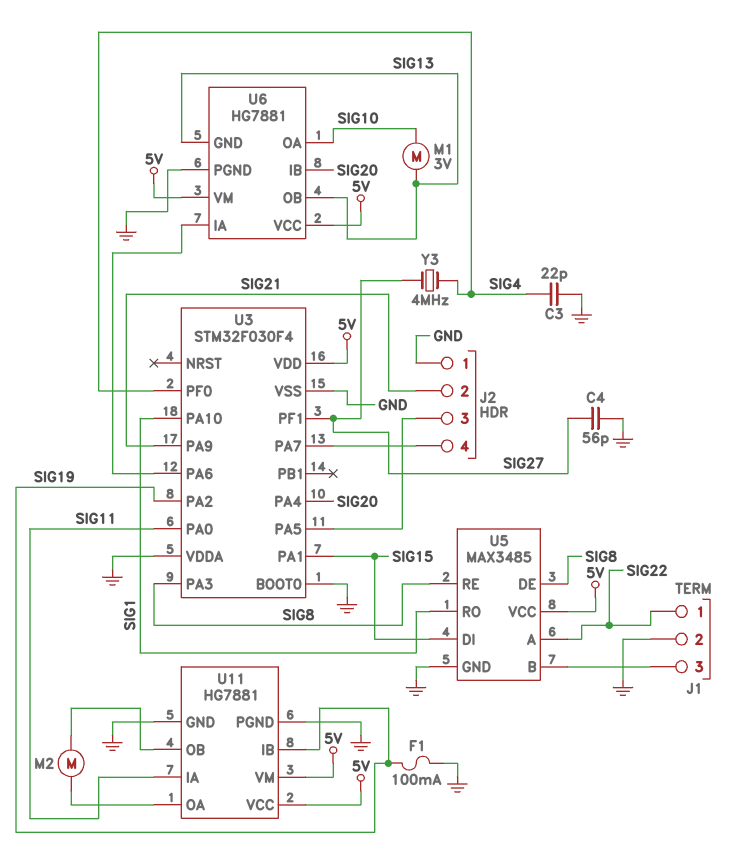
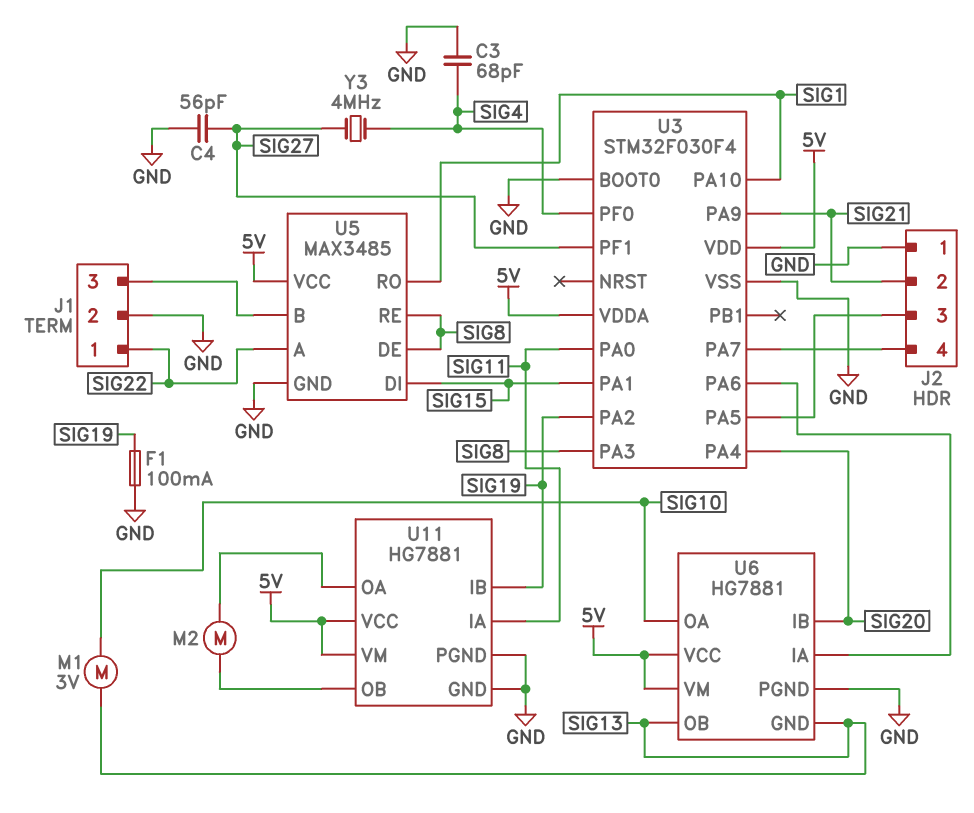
C3: 22pF (GND, SIG4) -> 68pF (GND, SIG4)
U3 pin VDDA: GND -> 5V

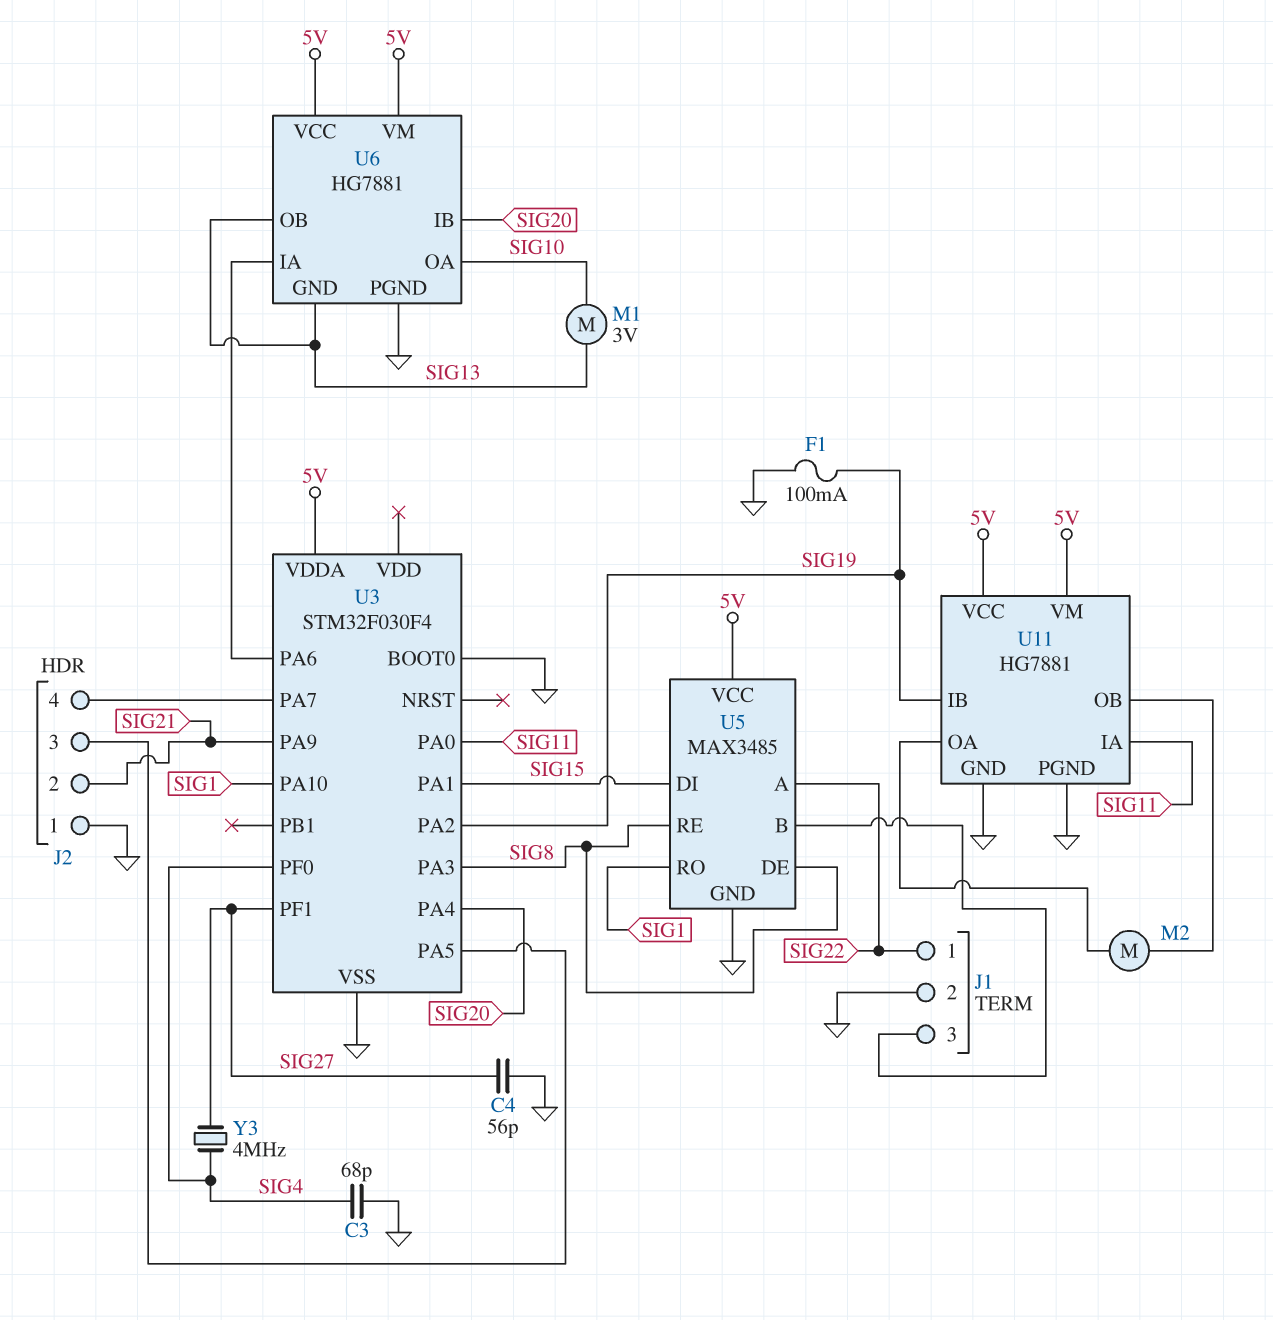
U3 pin VDD: 5V -> none

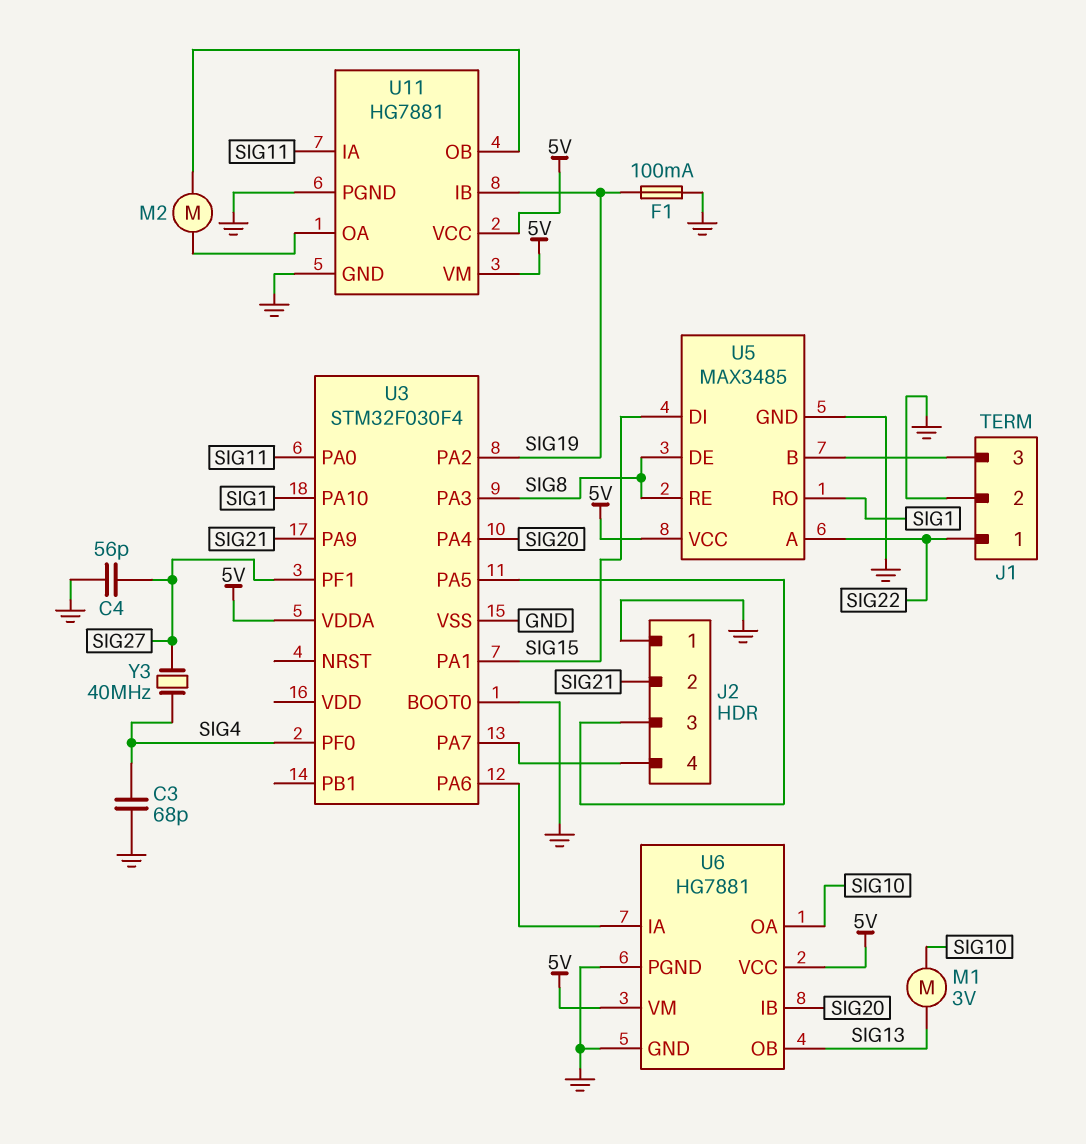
U6 pin GND: SIG13 -> GND
Y3: 4MHz (SIG4, SIG27) -> 40MHz (SIG4, SIG27)

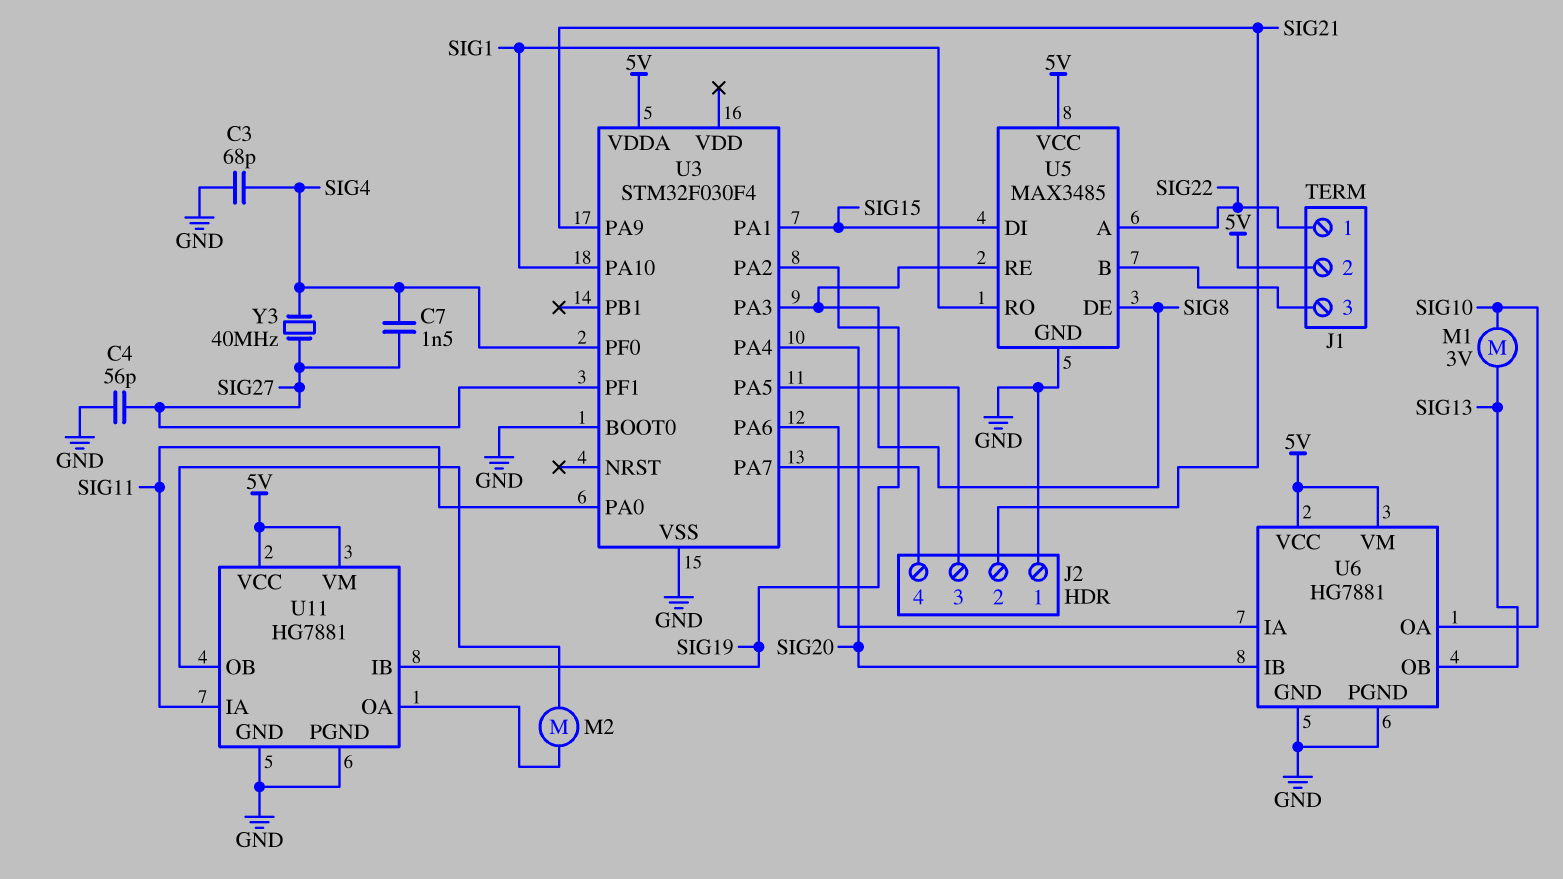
C7: none -> 1.5nF (SIG4, SIG27)
F1: 100mA (GND, SIG19) -> none
J1 pin 2: GND -> 5V

